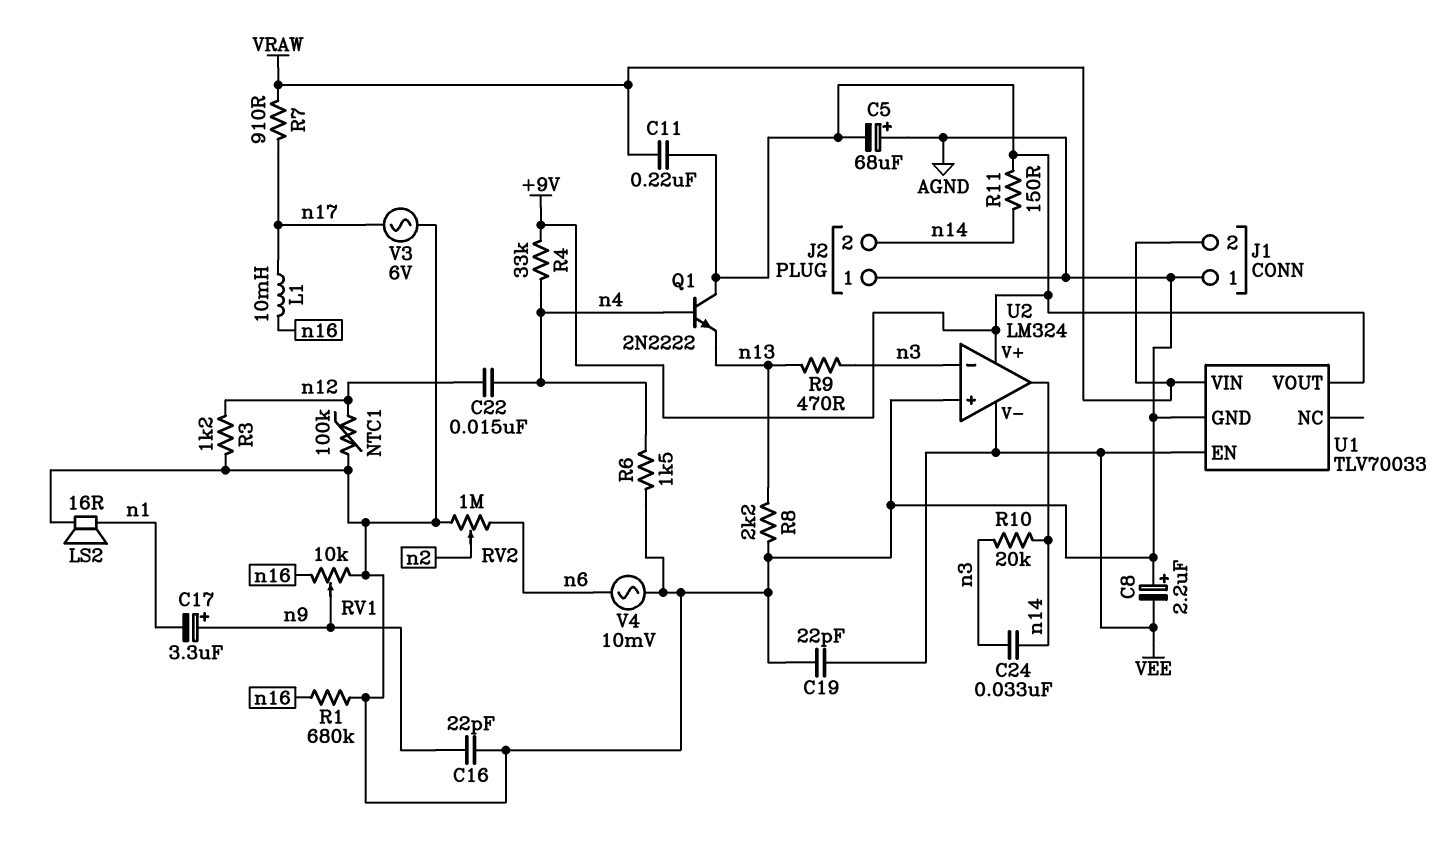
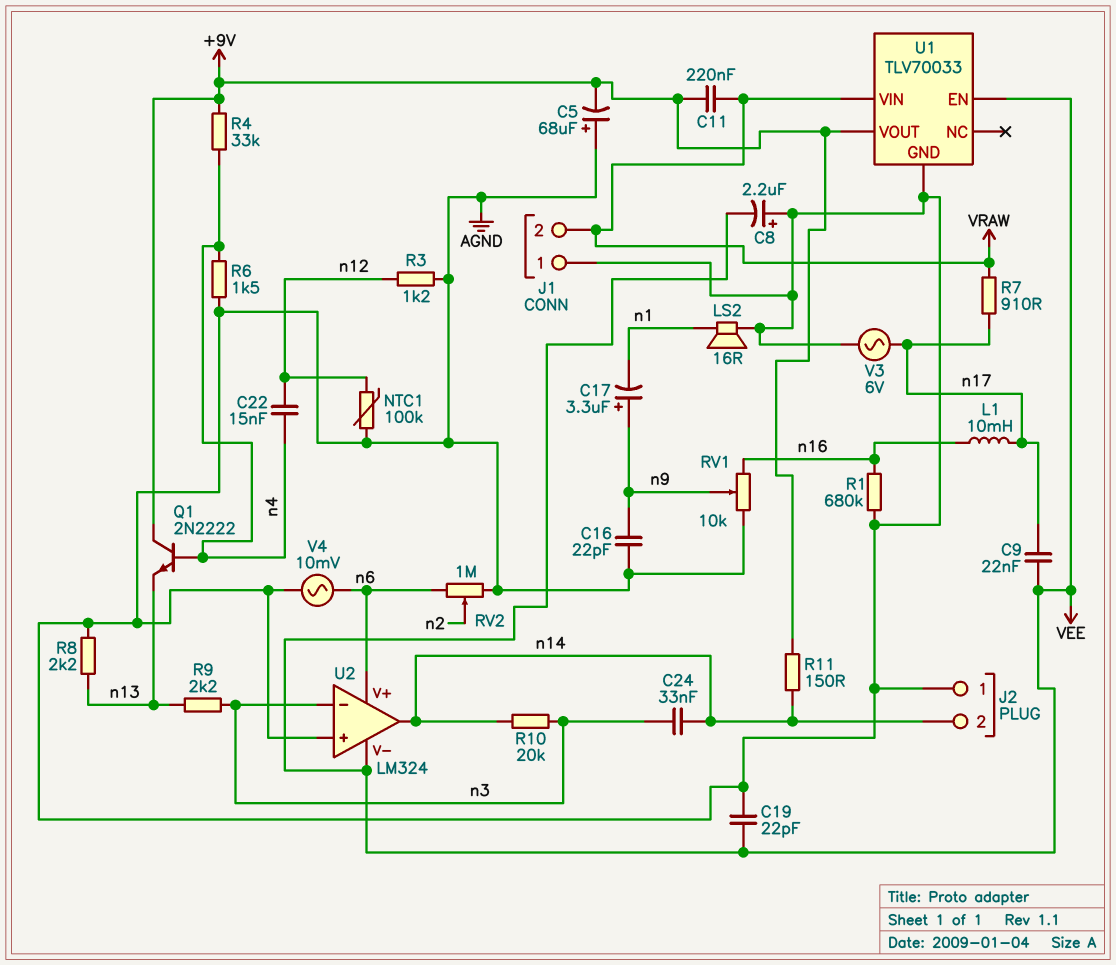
C9: none -> 22nF (VEE, n17)
R9: 470 (n3, n13) -> 2.2k (n3, n13)
U2 pin V+: +9V -> n6

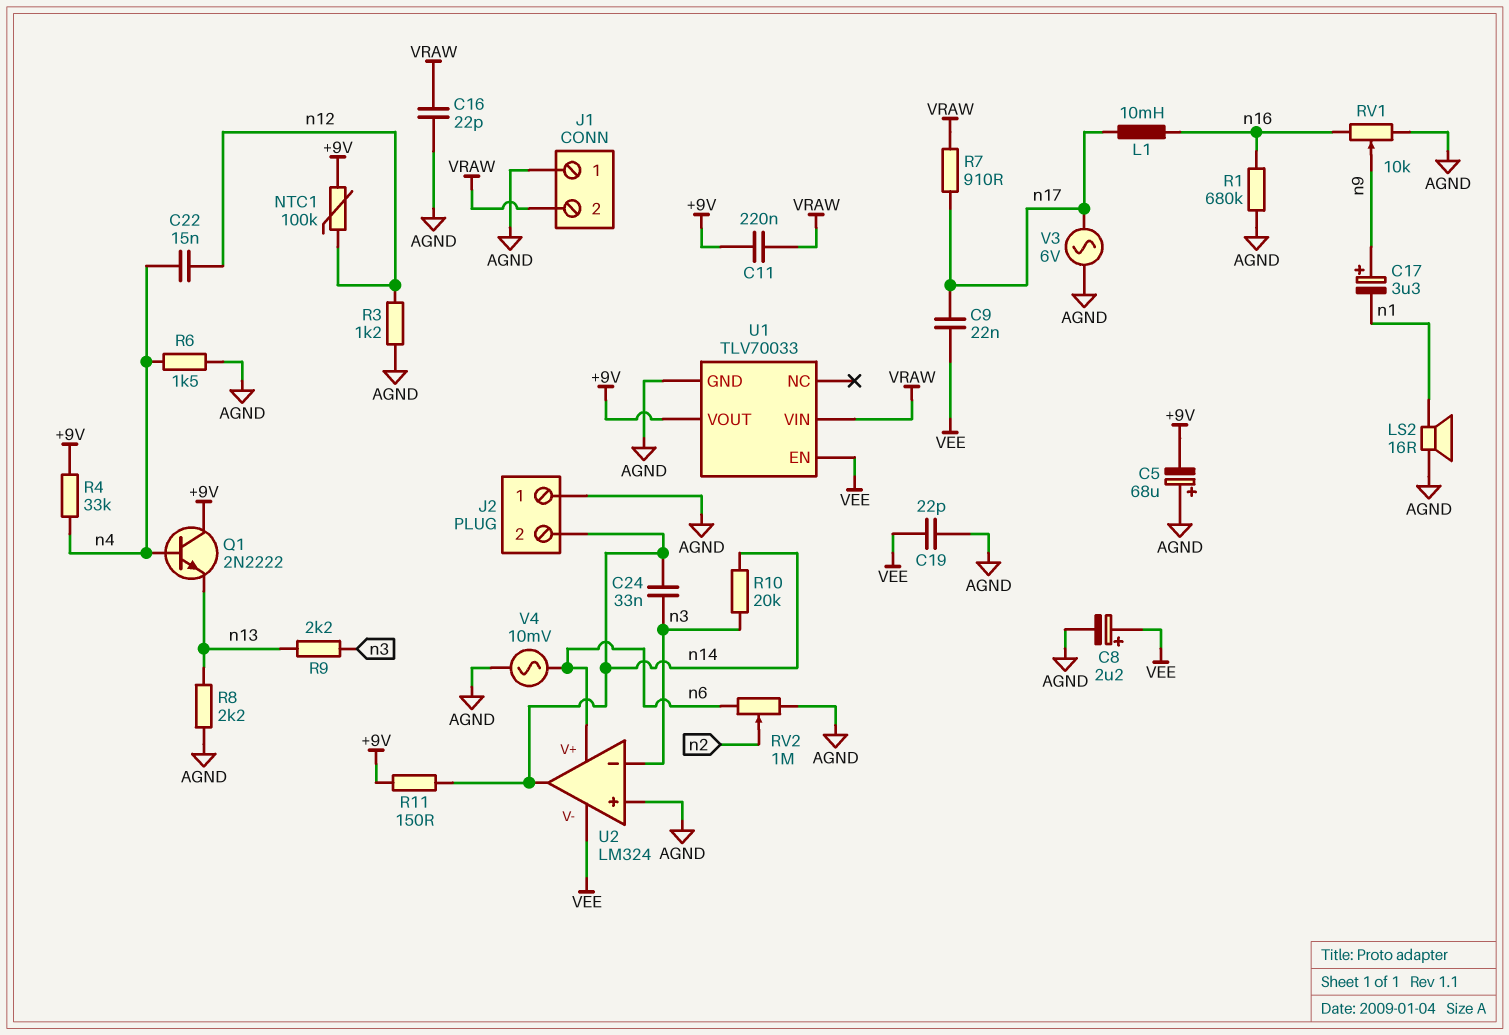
C8: 2.2uF (plus AGND, minus VEE) -> 2.2uF (plus VEE, minus AGND)
C16: 22pF (AGND, n9) -> 22pF (AGND, VRAW)
NTC1: 100k (AGND, n12) -> 100k (+9V, n12)

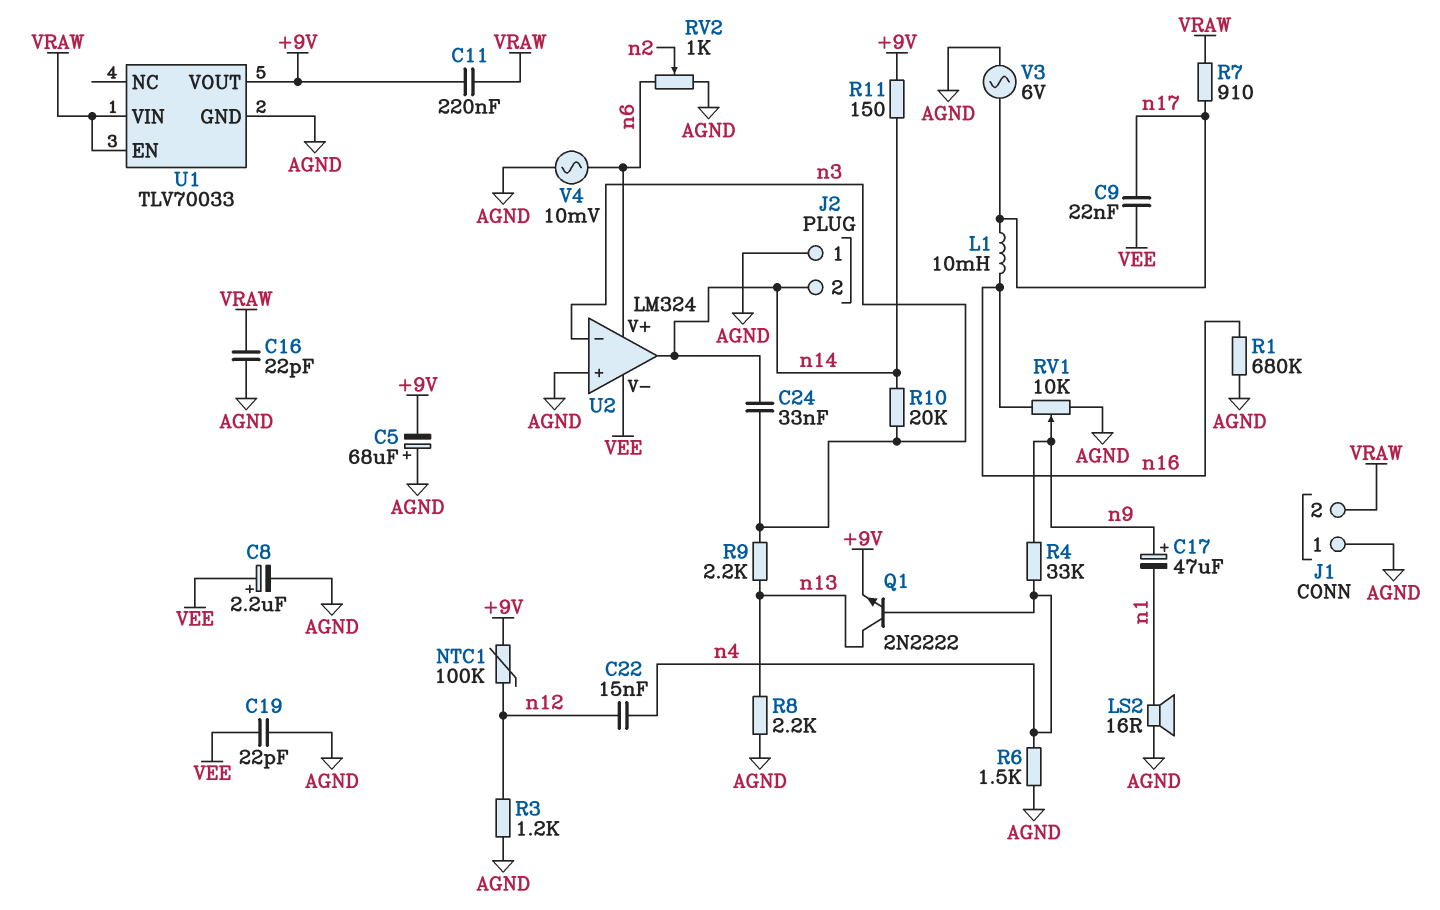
C17: 3.3uF (plus n9, minus n1) -> 47uF (plus n9, minus n1)
Q1: NPN 2N2222 (B n4, C +9V, E n13) -> NPN 2N2222 (B n4, C n13, E +9V)
R4: 33k (+9V, n4) -> 33k (n4, n9)
RV2: 1M (AGND, n6, wiper n2) -> 1k (AGND, n6, wiper n2)
U1 pin EN: VEE -> VRAW

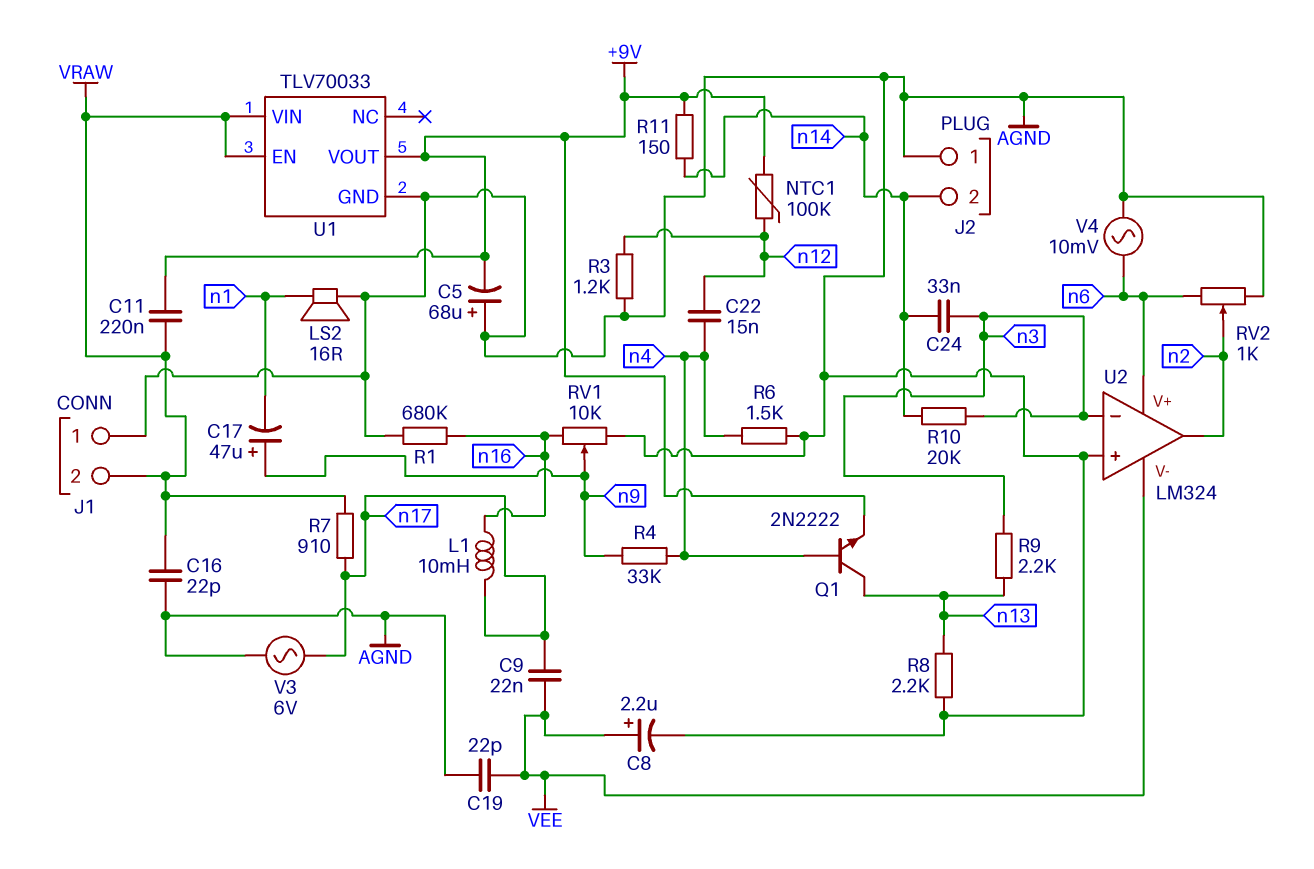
U2 pin out: n14 -> n2

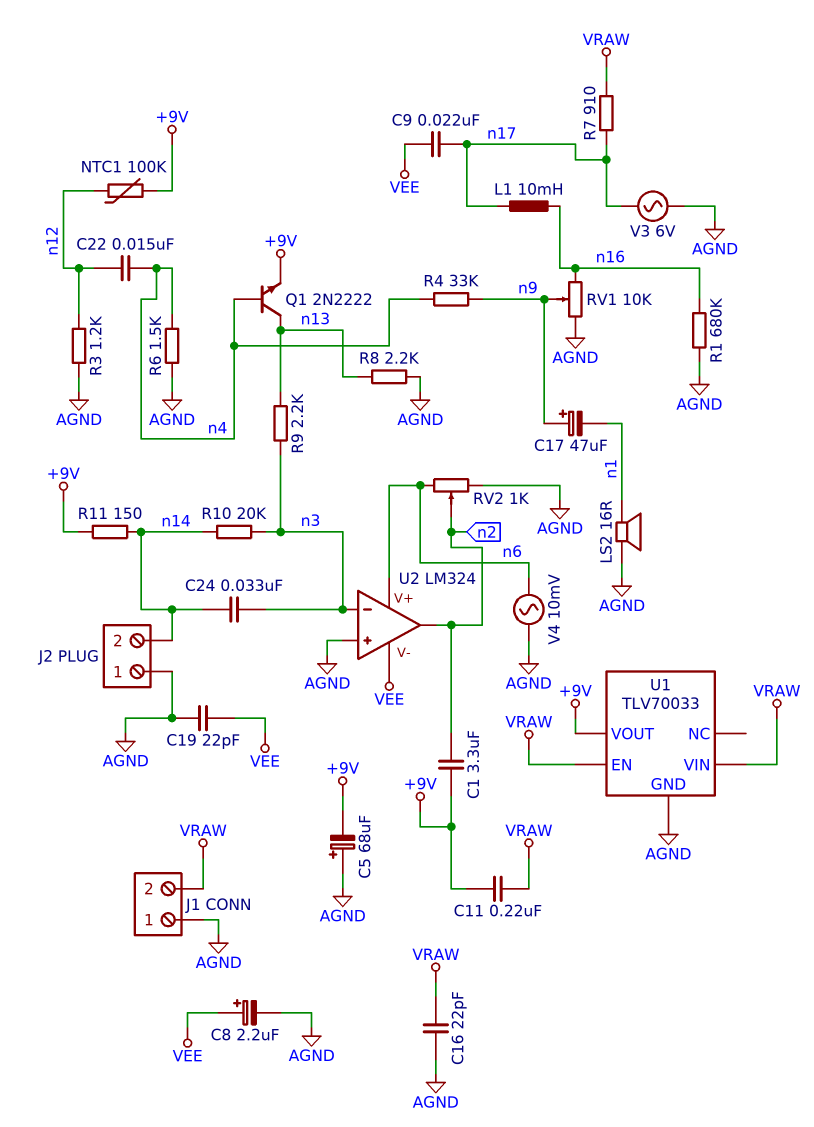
C1: none -> 3.3uF (+9V, n2)

